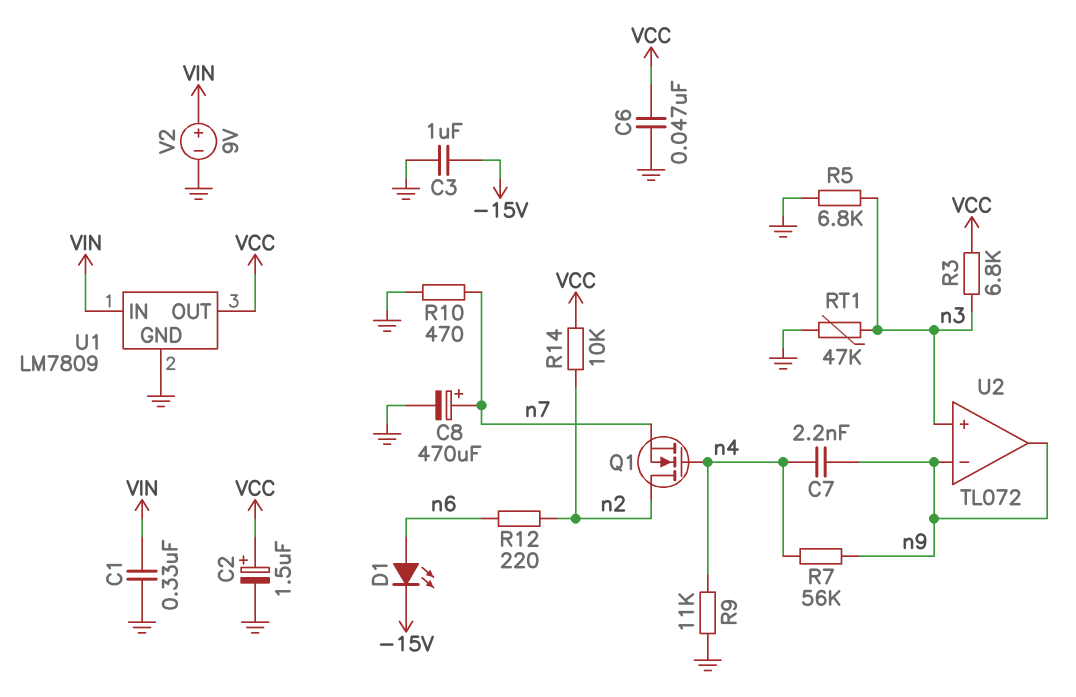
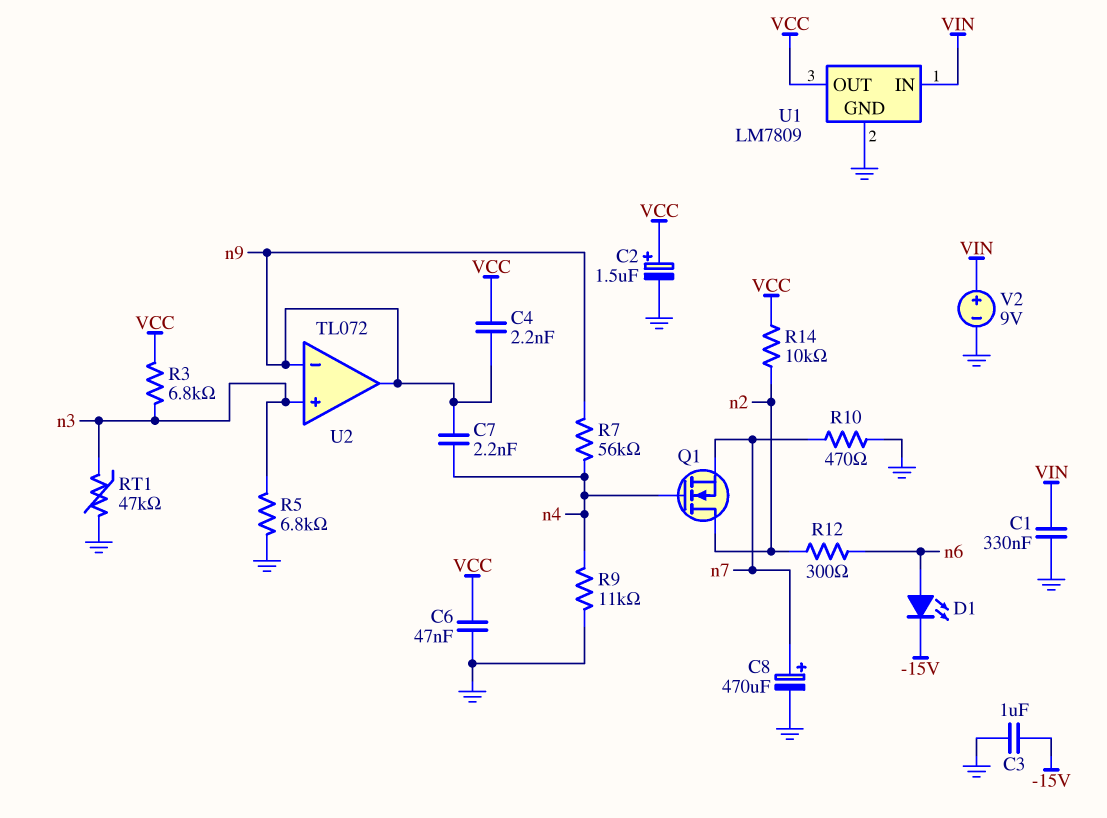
C4: none -> 2.2nF (VCC, n9)
R12: 220 (n2, n6) -> 300 (n2, n6)

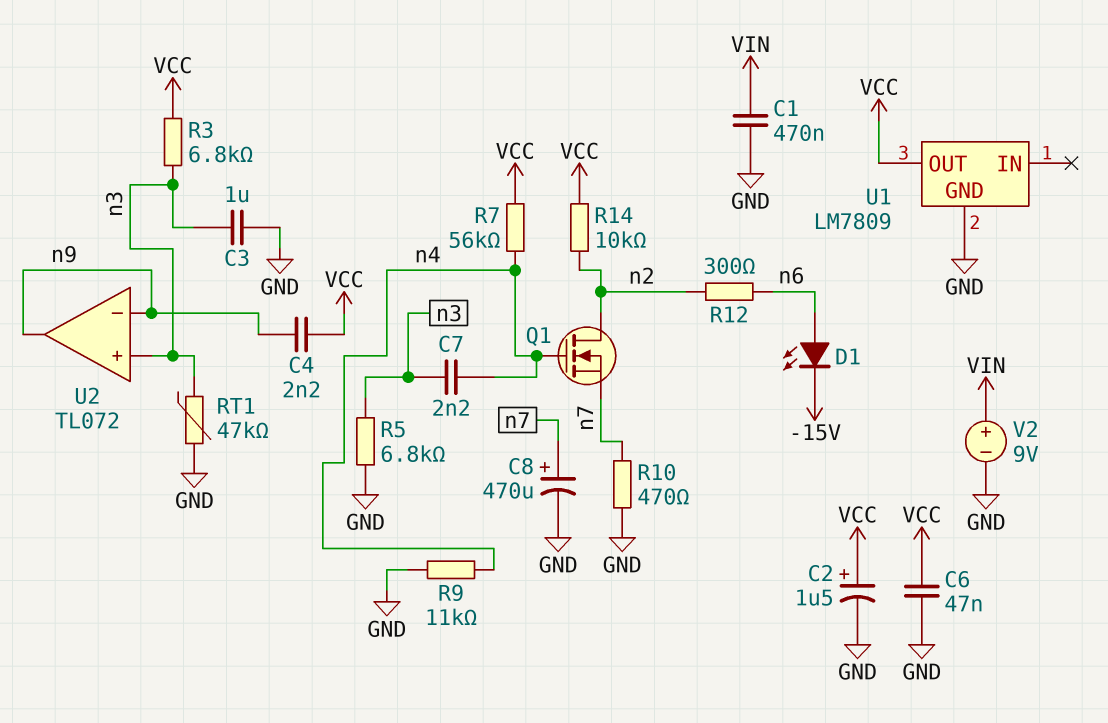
C1: 330nF (GND, VIN) -> 470nF (GND, VIN)
C3: 1uF (-15V, GND) -> 1uF (GND, n3)
C7: 2.2nF (n4, n9) -> 2.2nF (n3, n4)
R7: 56k (n4, n9) -> 56k (VCC, n4)
U1 pin IN: VIN -> none

